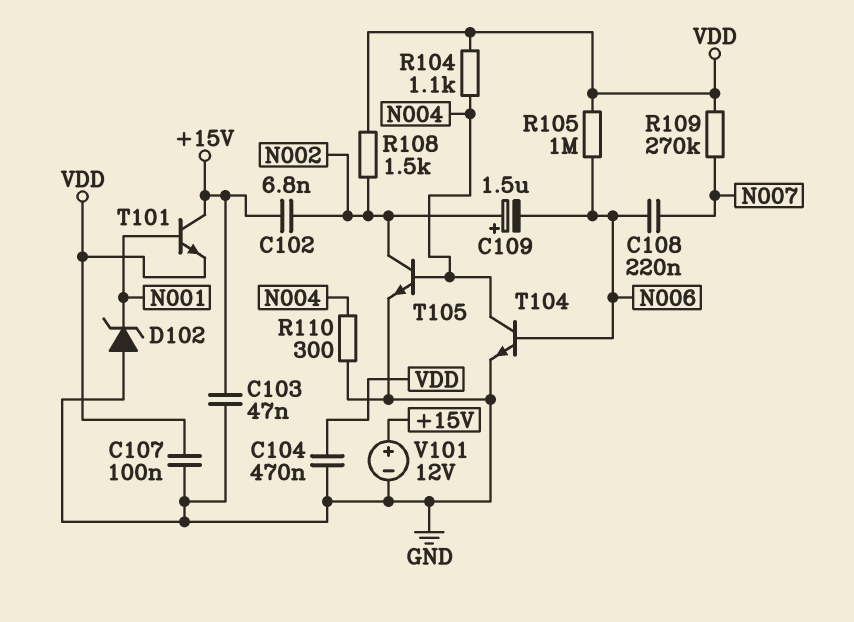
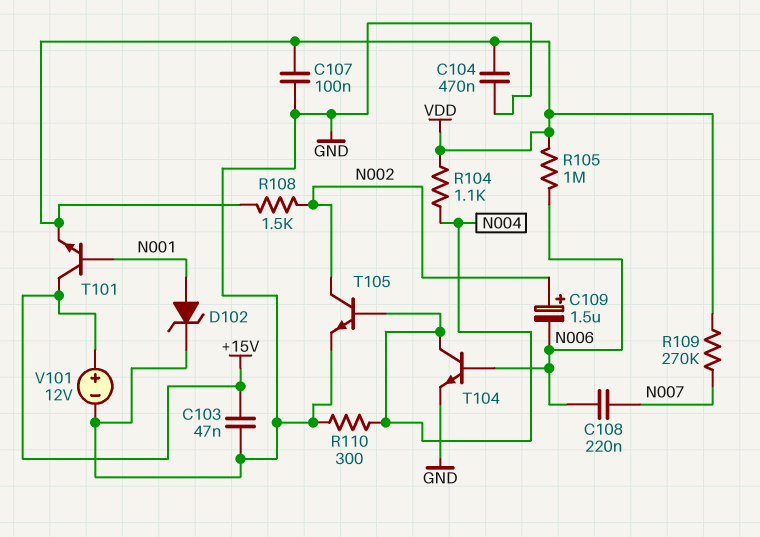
C102: 6.8nF (+15V, N002) -> none
D102: zener (A GND, K N001) -> zener (A N001, K GND)

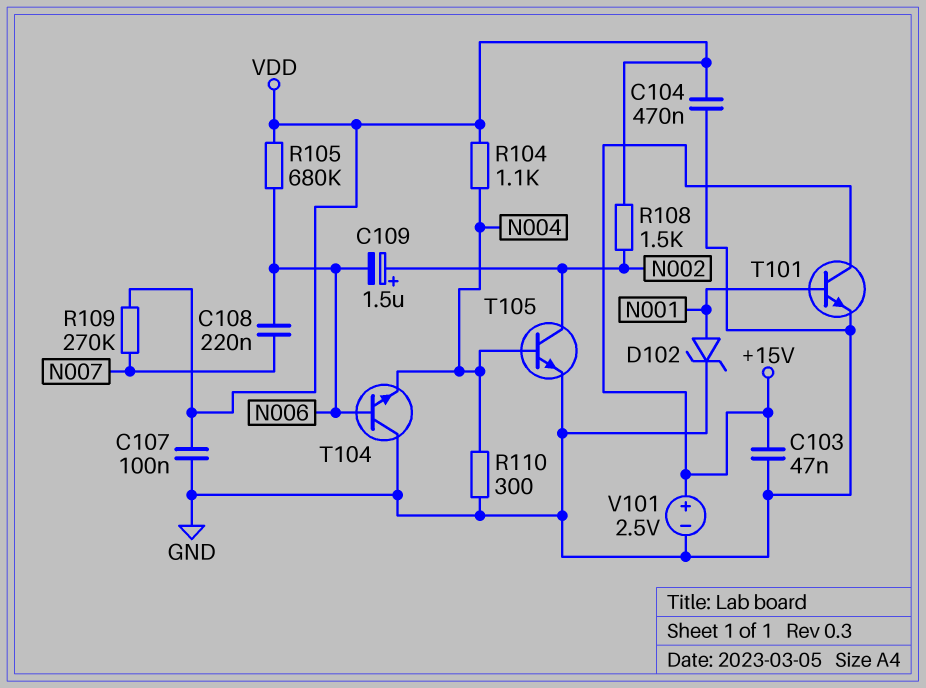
R105: 1M (N006, VDD) -> 680k (N006, VDD)
T101: NPN (B N001, C +15V, E VDD) -> NPN (B N001, C +15V, E GND)
T104: NPN (B N006, C N004, E GND) -> NPN (B N006, C GND, E N004)
V101: 12V (plus +15V, minus GND) -> 2.5V (plus +15V, minus GND)

